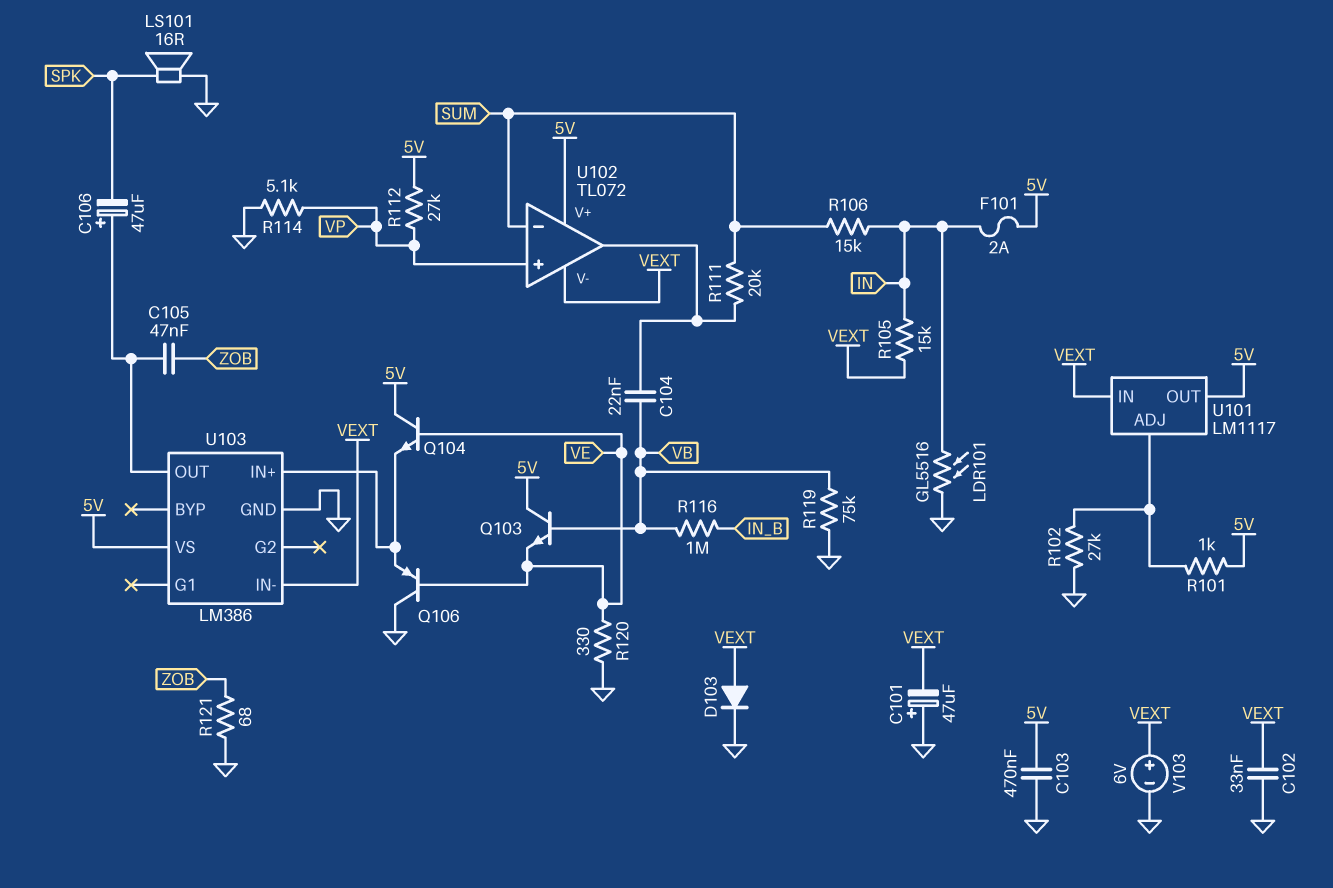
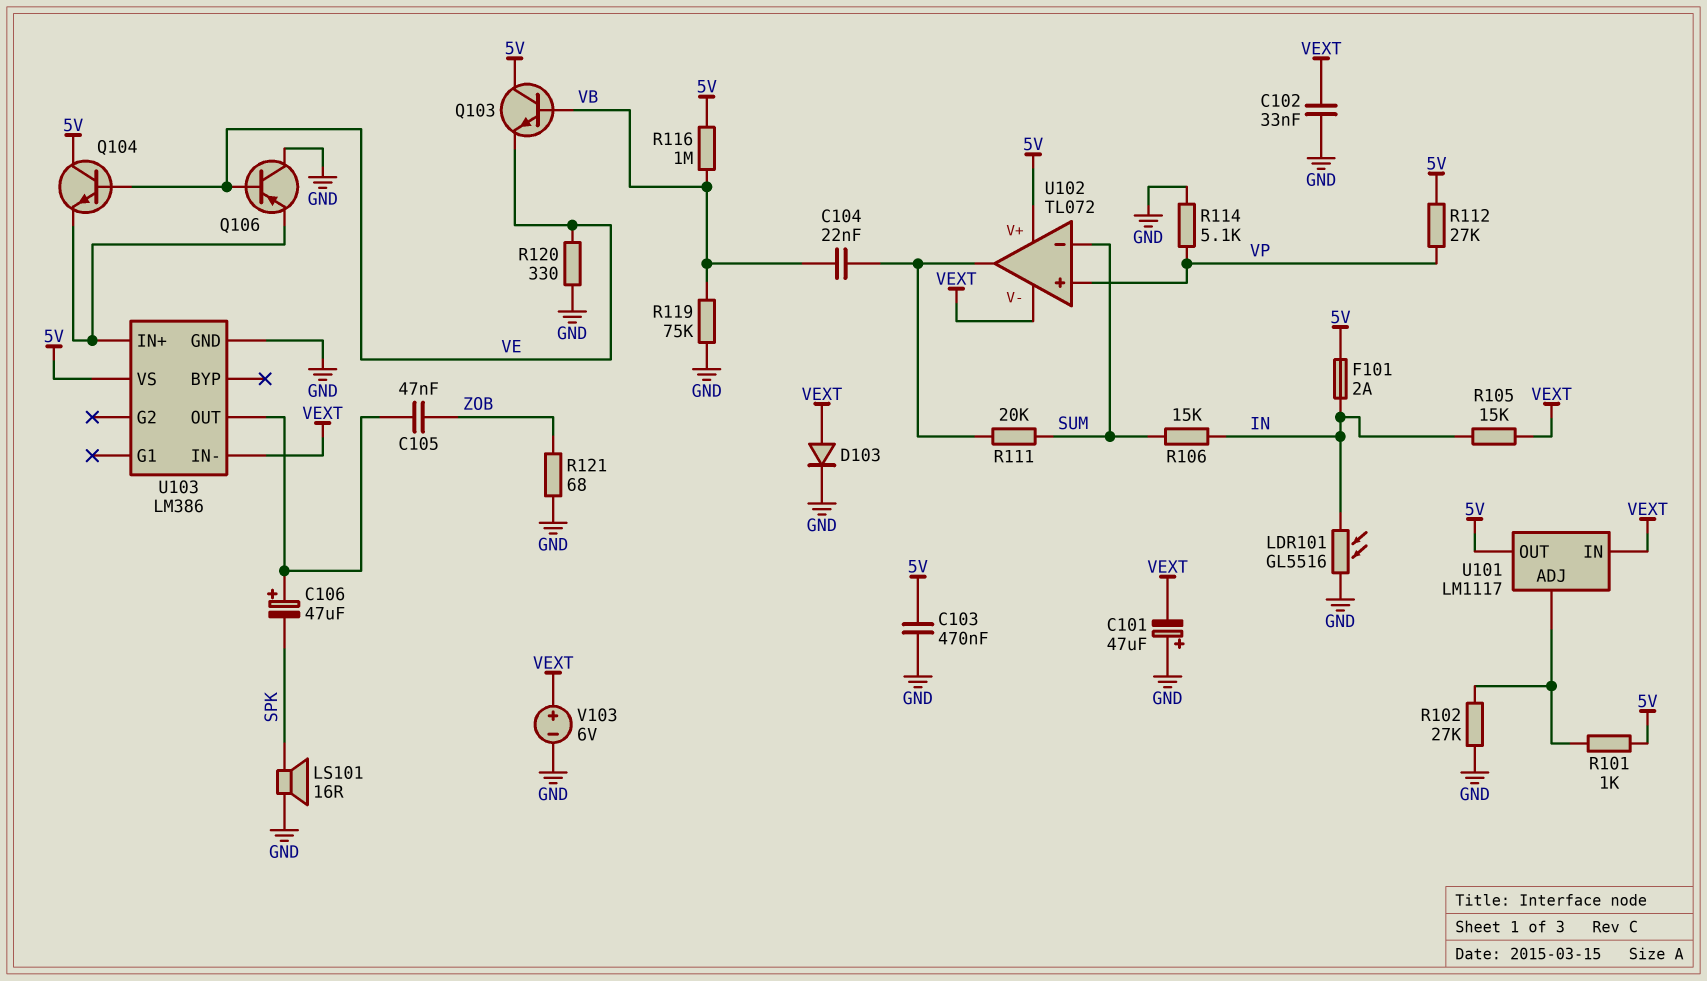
R116: 1M (IN_B, VB) -> 1M (5V, VB)

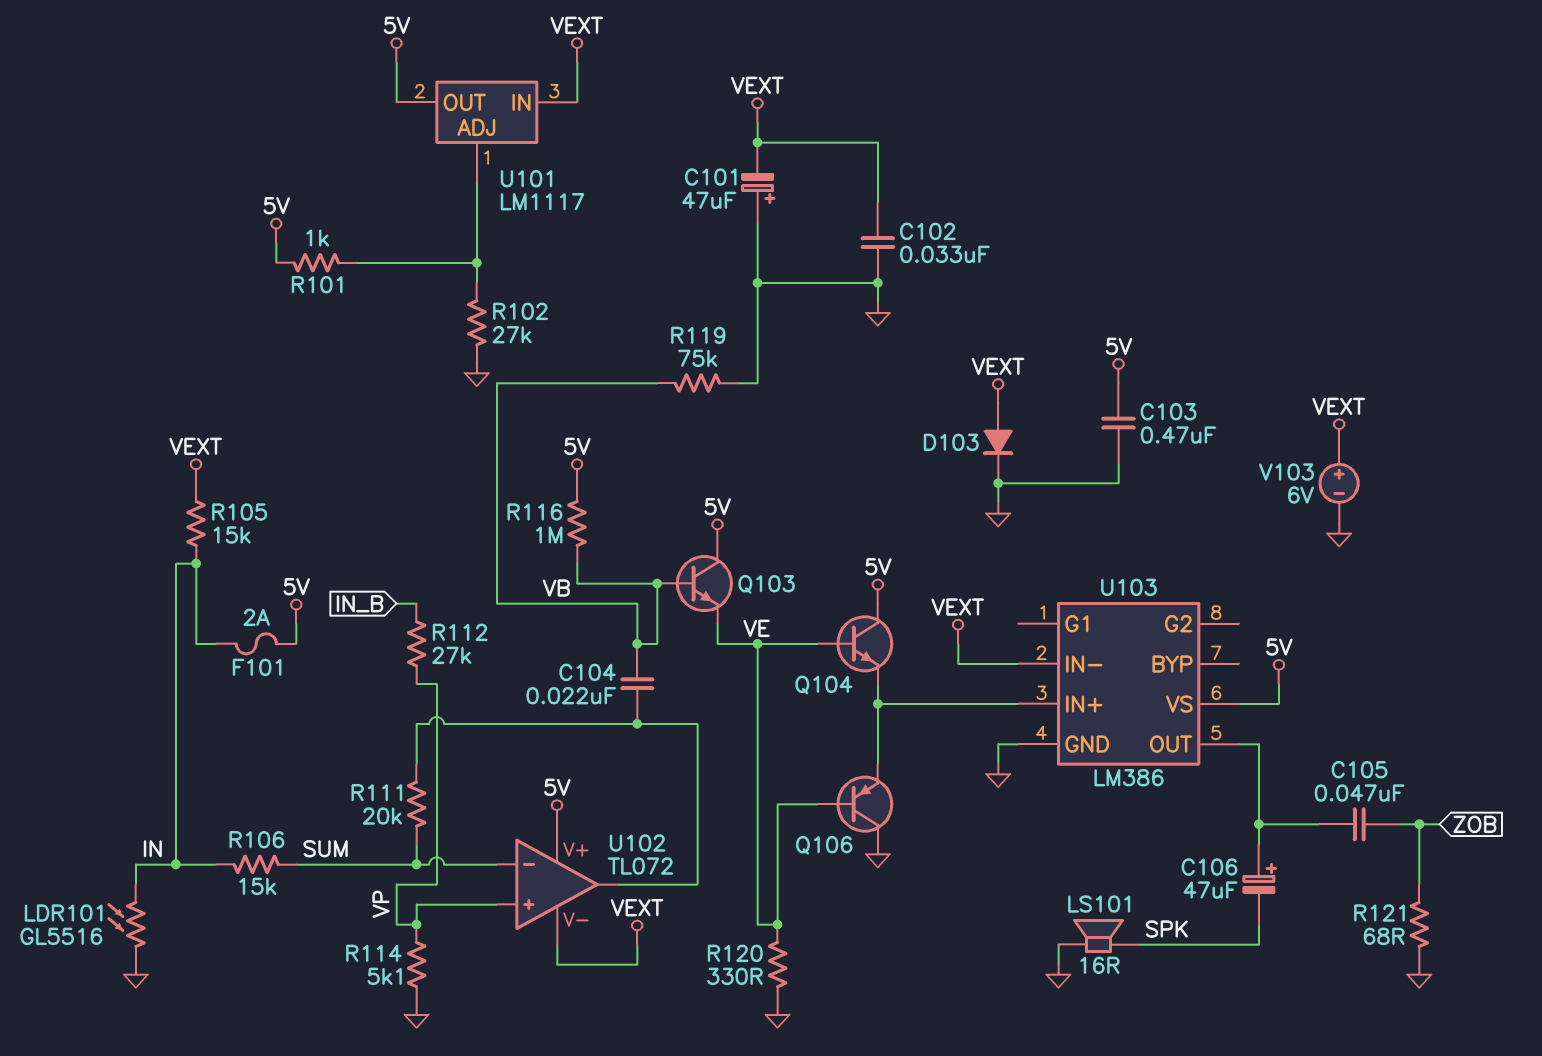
R112: 27k (5V, VP) -> 27k (IN_B, VP)

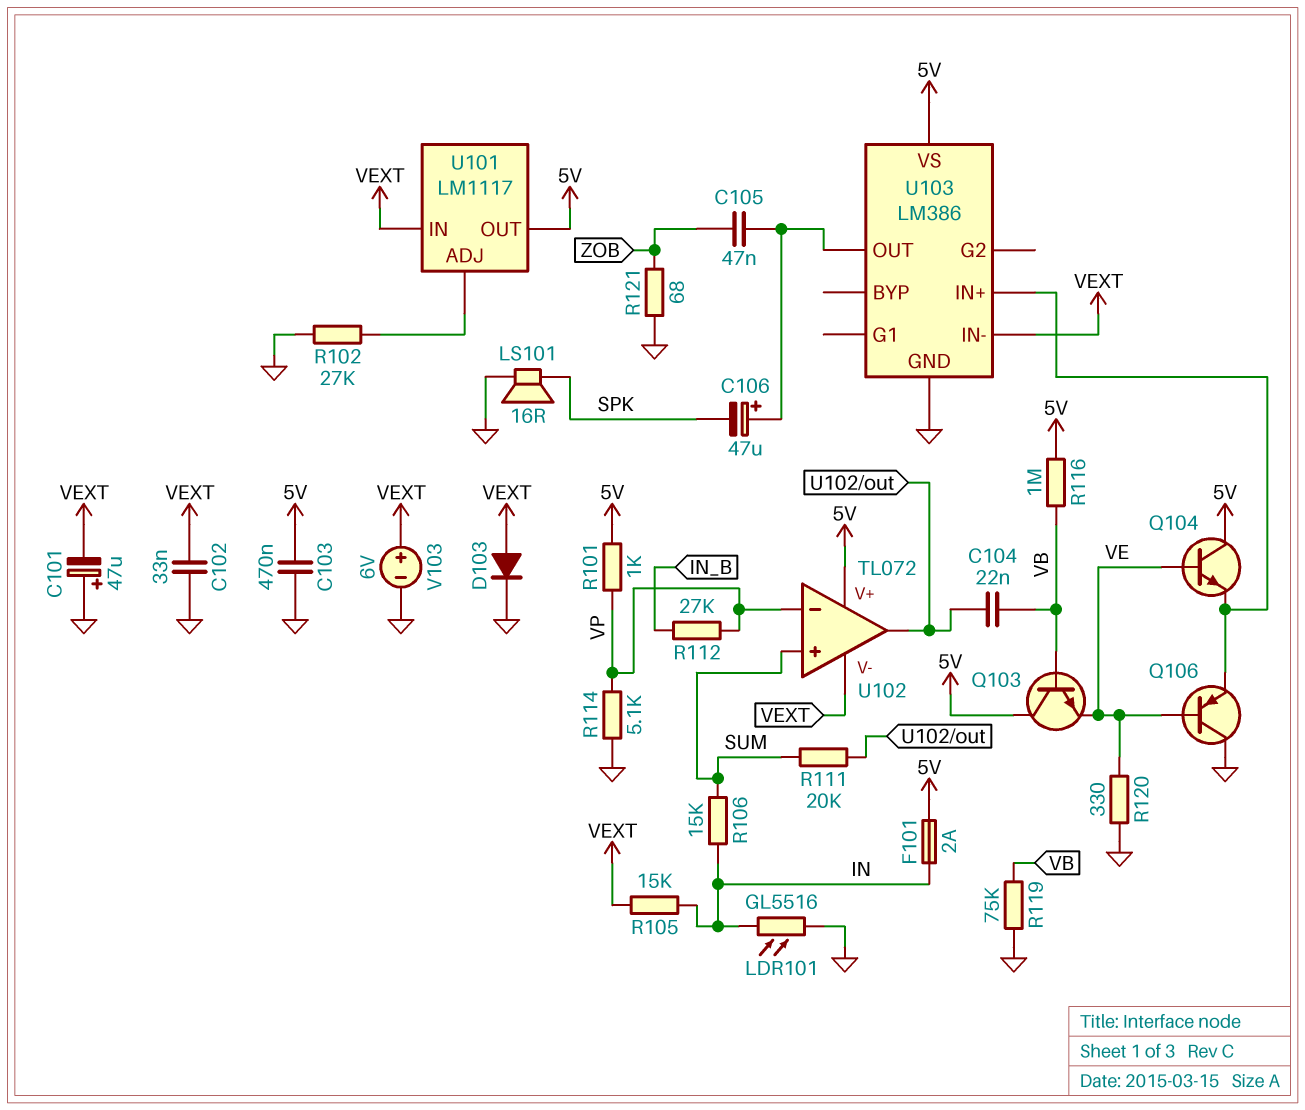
R101: 1k (5V, U101/ADJ) -> 1k (5V, VP)
U102 pin in+: VP -> SUM
U102 pin in-: SUM -> VP

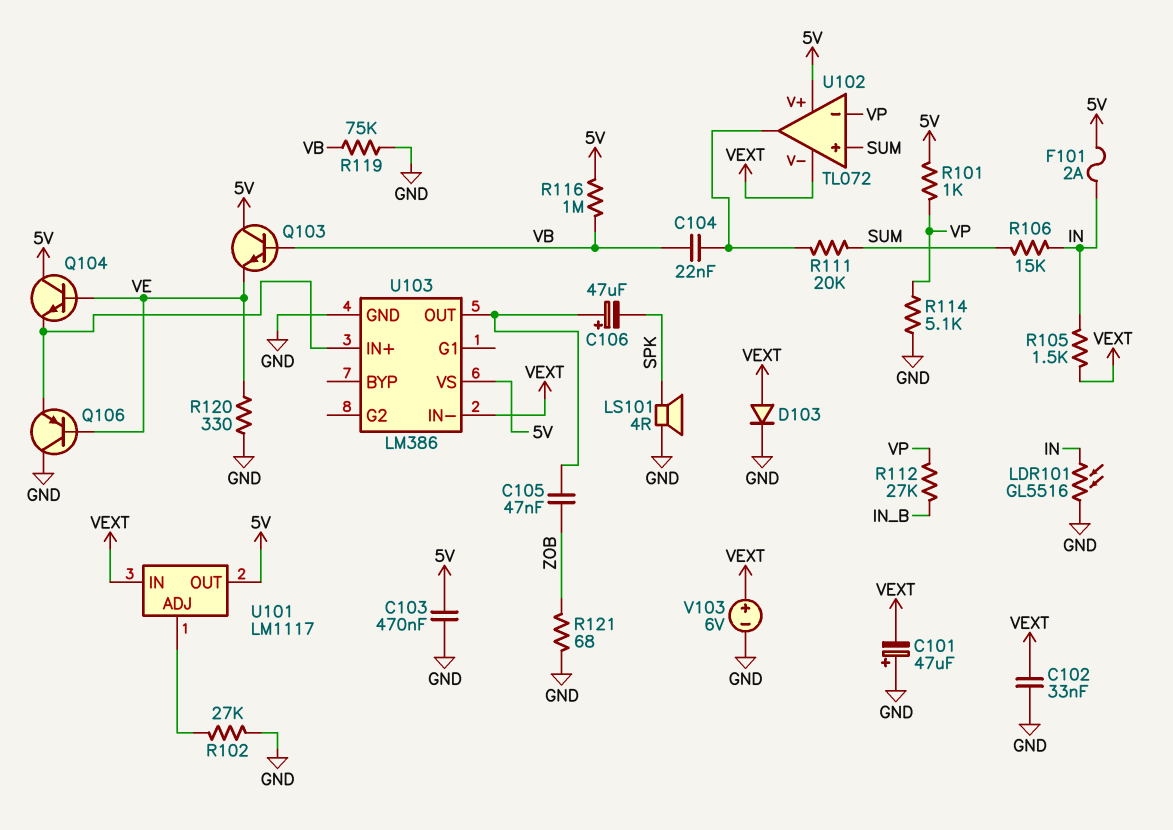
LS101: speaker 16R (GND, SPK) -> speaker 4R (GND, SPK)
R105: 15k (IN, VEXT) -> 1.5k (IN, VEXT)

